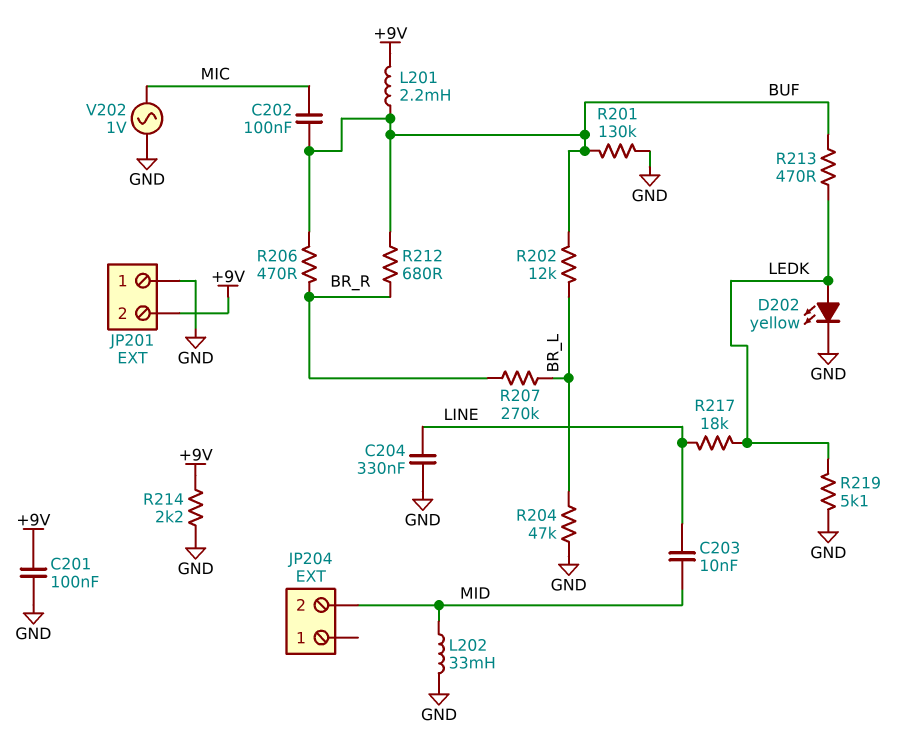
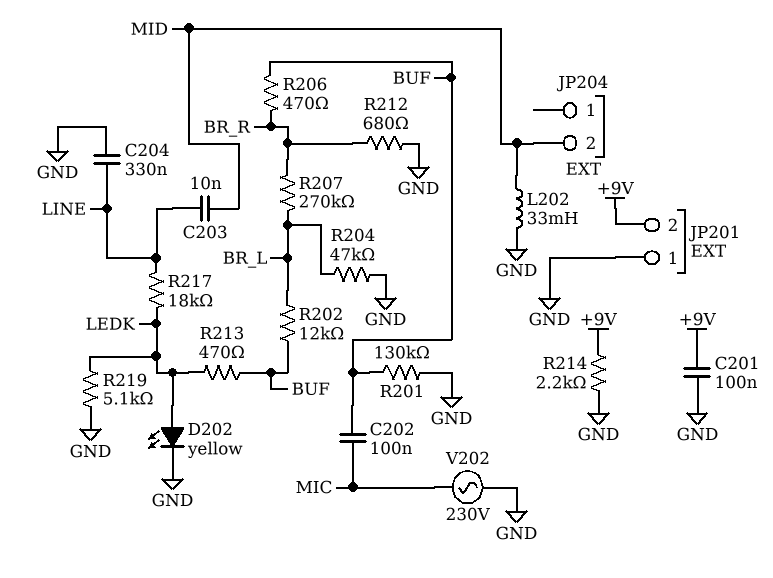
L201: 2.2mH (+9V, BUF) -> none
R212: 680 (BR_R, BUF) -> 680 (BR_R, GND)
V202: AC 1V (GND, MIC) -> AC 230V (GND, MIC)

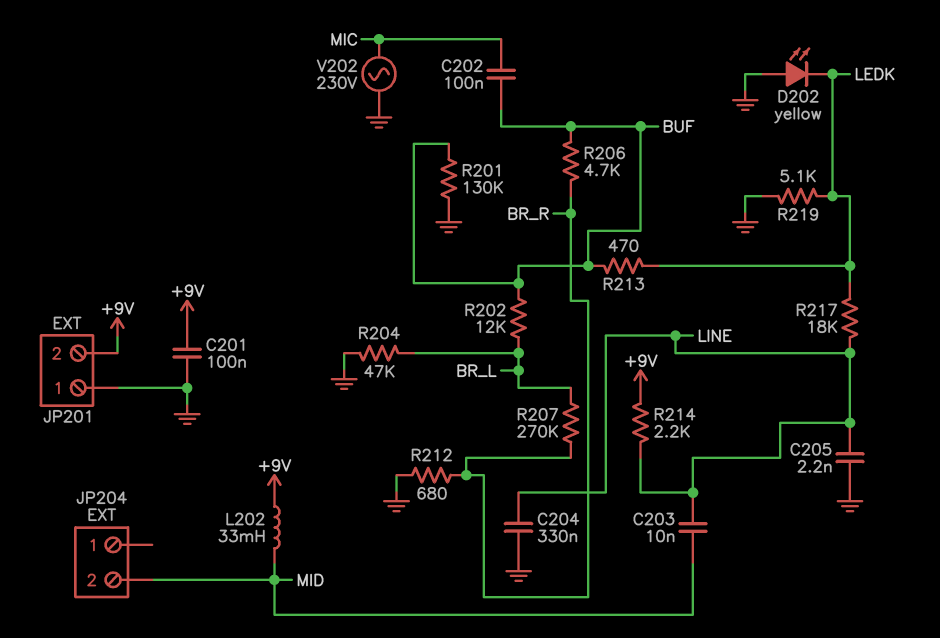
C205: none -> 2.2nF (GND, LINE)
D202: LED yellow (A LEDK, K GND) -> LED yellow (A GND, K LEDK)
L202: 33mH (GND, MID) -> 33mH (+9V, MID)
R206: 470 (BR_R, BUF) -> 4.7k (BR_R, BUF)
R214: 2.2k (+9V, GND) -> 2.2k (+9V, LINE)

